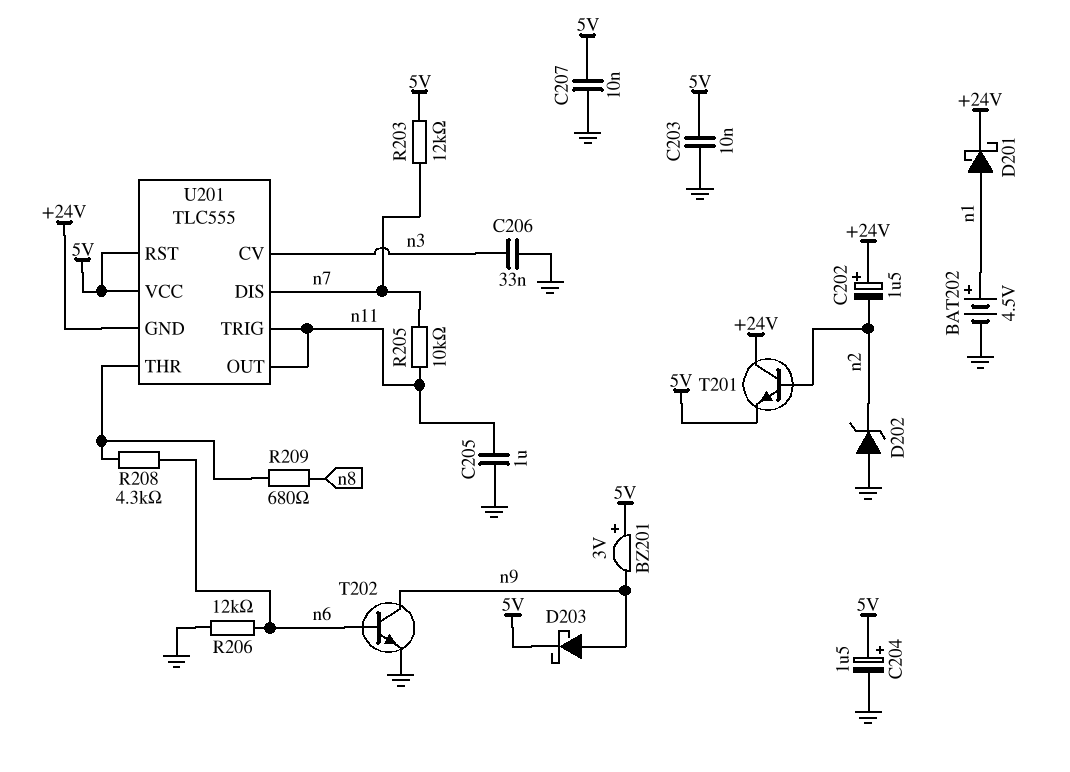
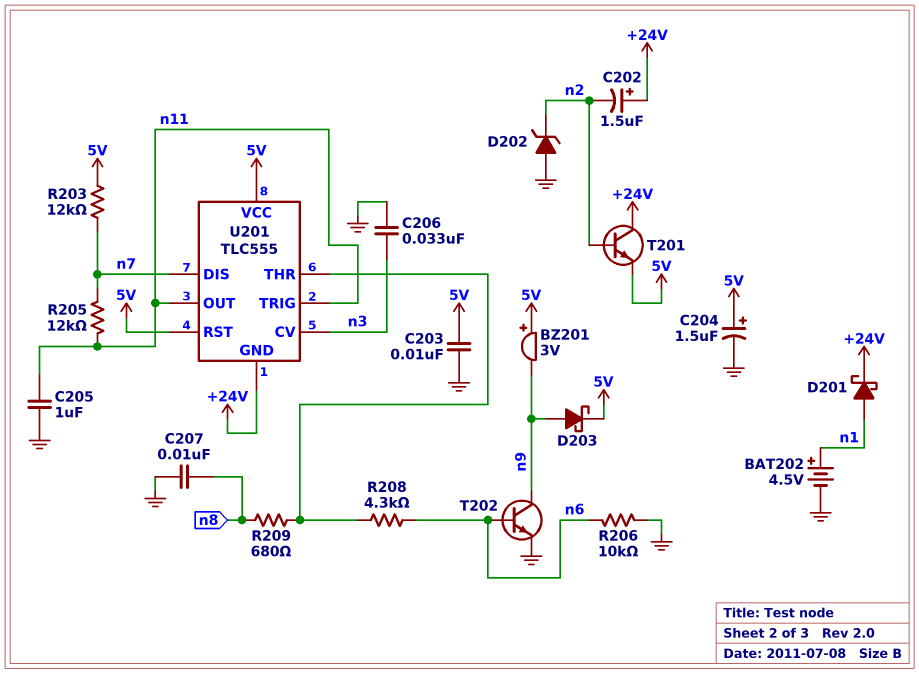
C207: 10nF (5V, GND) -> 10nF (GND, n8)
R205: 10k (n7, n11) -> 12k (n7, n11)
R206: 12k (GND, n6) -> 10k (GND, n6)

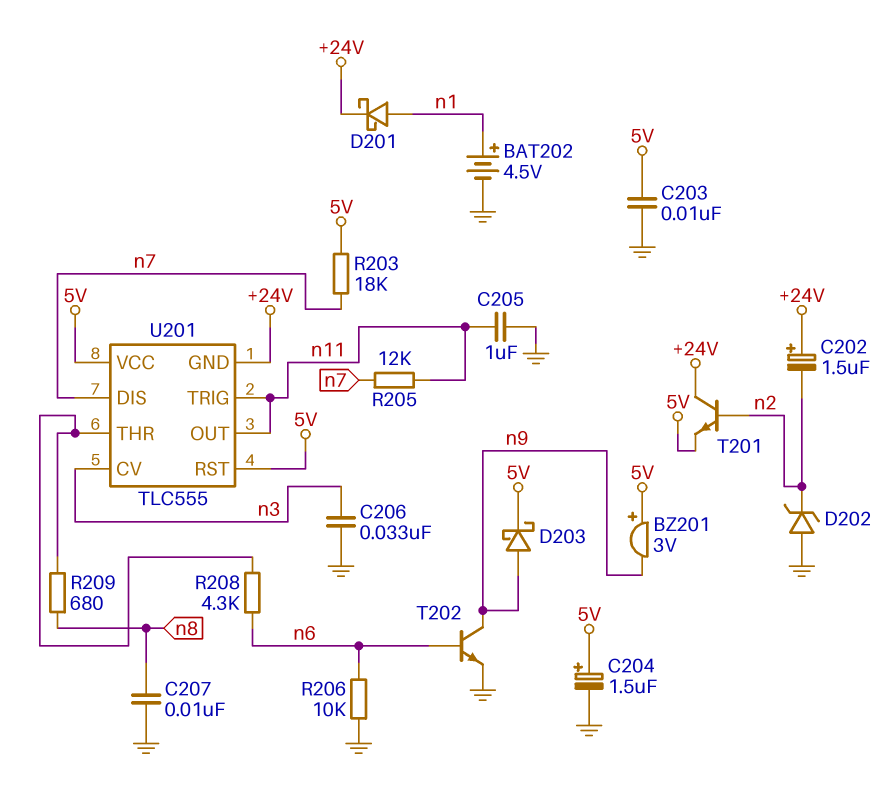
R203: 12k (5V, n7) -> 18k (5V, n7)

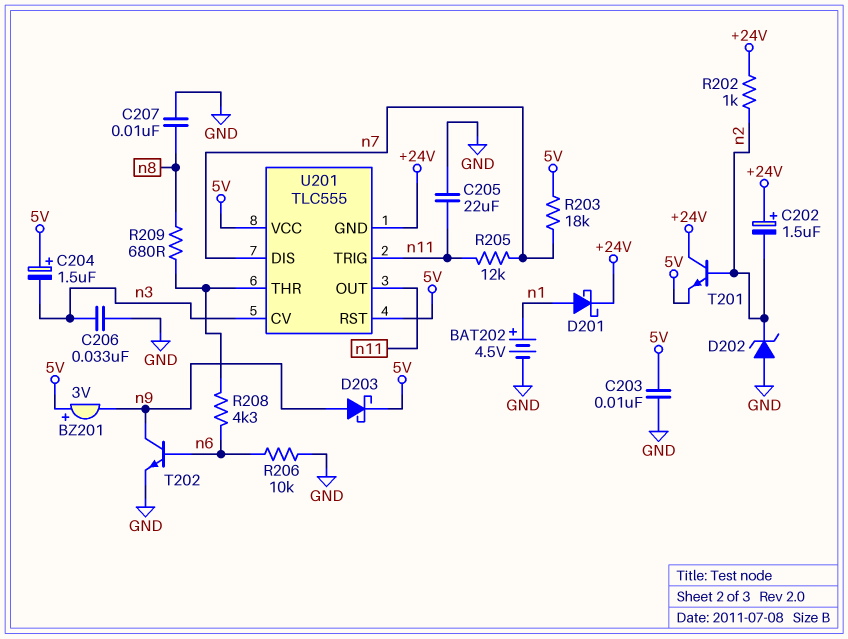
C204: 1.5uF (plus 5V, minus GND) -> 1.5uF (plus 5V, minus n3)
C205: 1uF (GND, n11) -> 22uF (GND, n11)
R202: none -> 1k (+24V, n2)

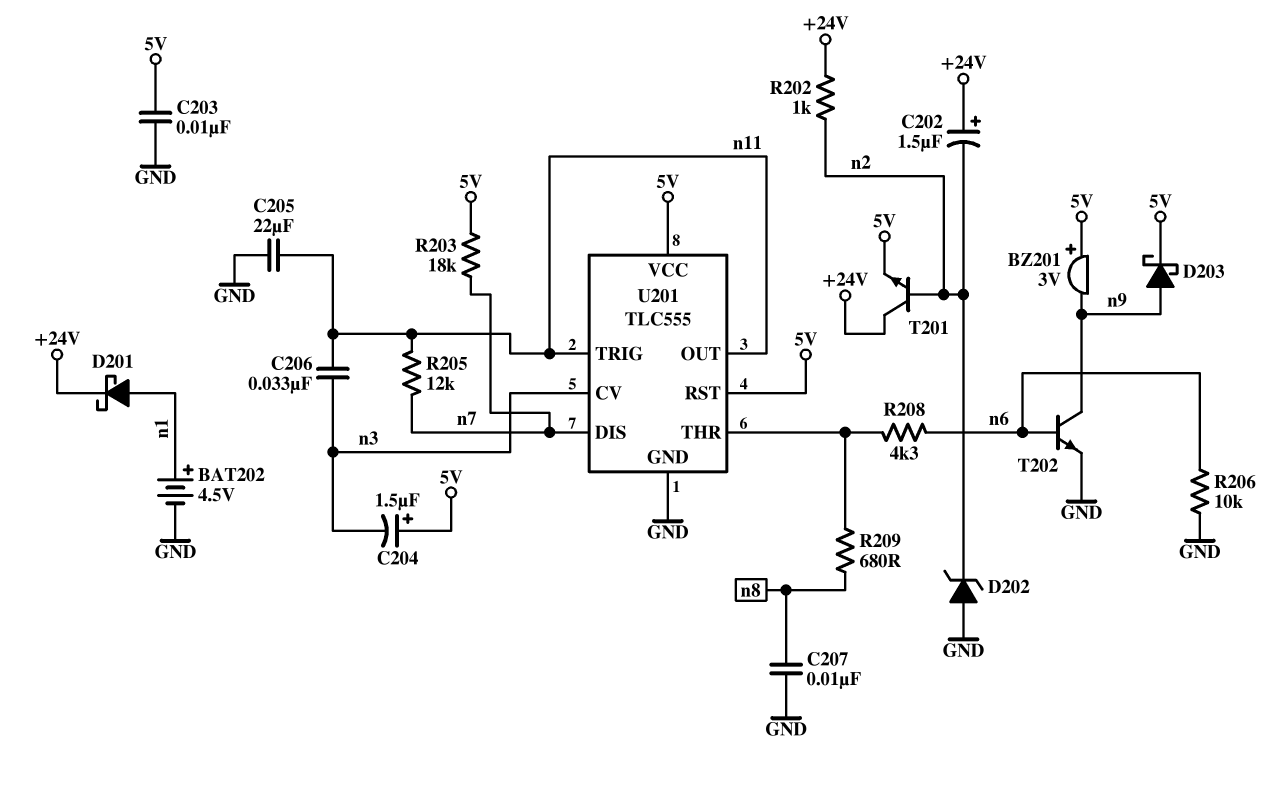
C206: 33nF (GND, n3) -> 33nF (n3, n11)
U201 pin GND: +24V -> GND

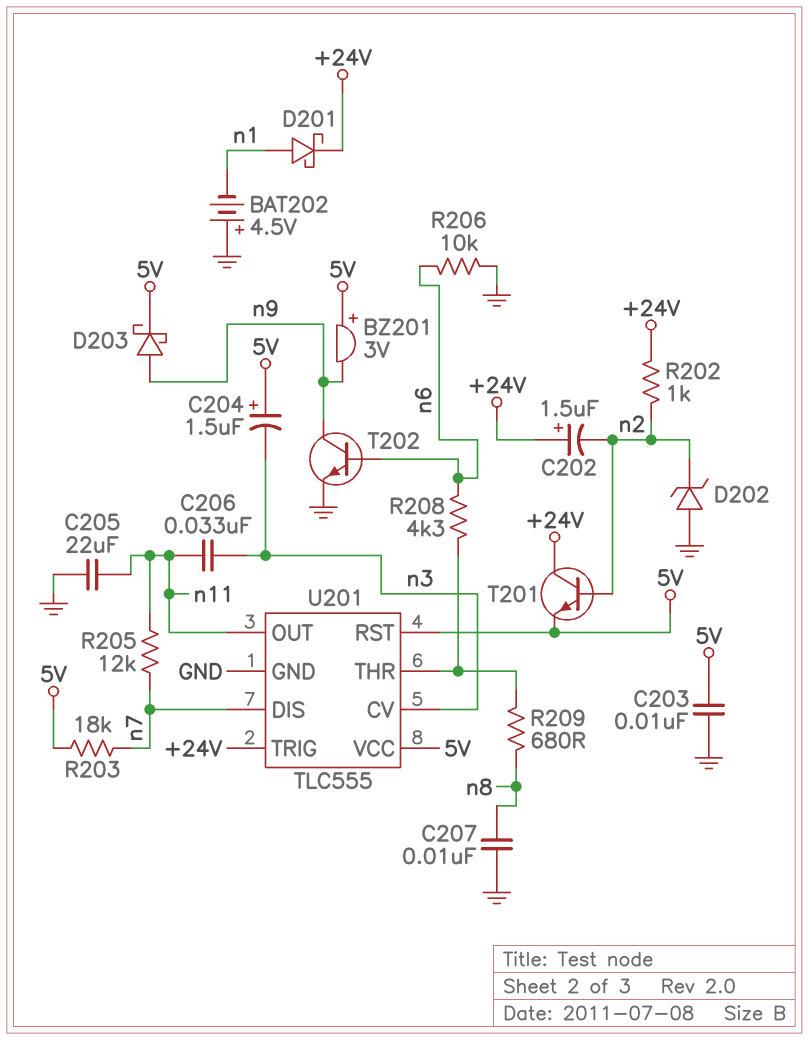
BAT202: 4.5V (plus n1, minus GND) -> 4.5V (plus GND, minus n1)
U201 pin TRIG: n11 -> +24V

